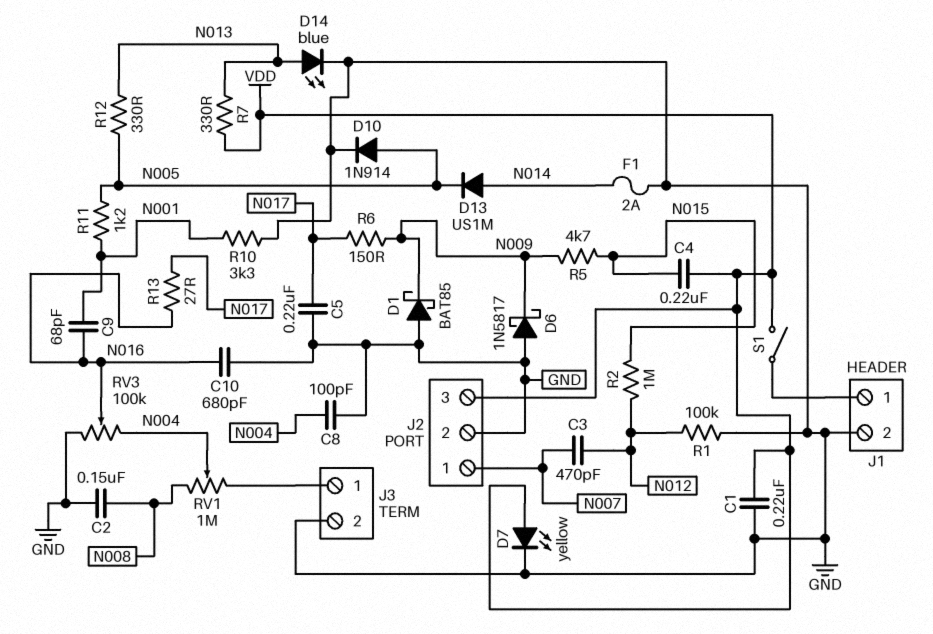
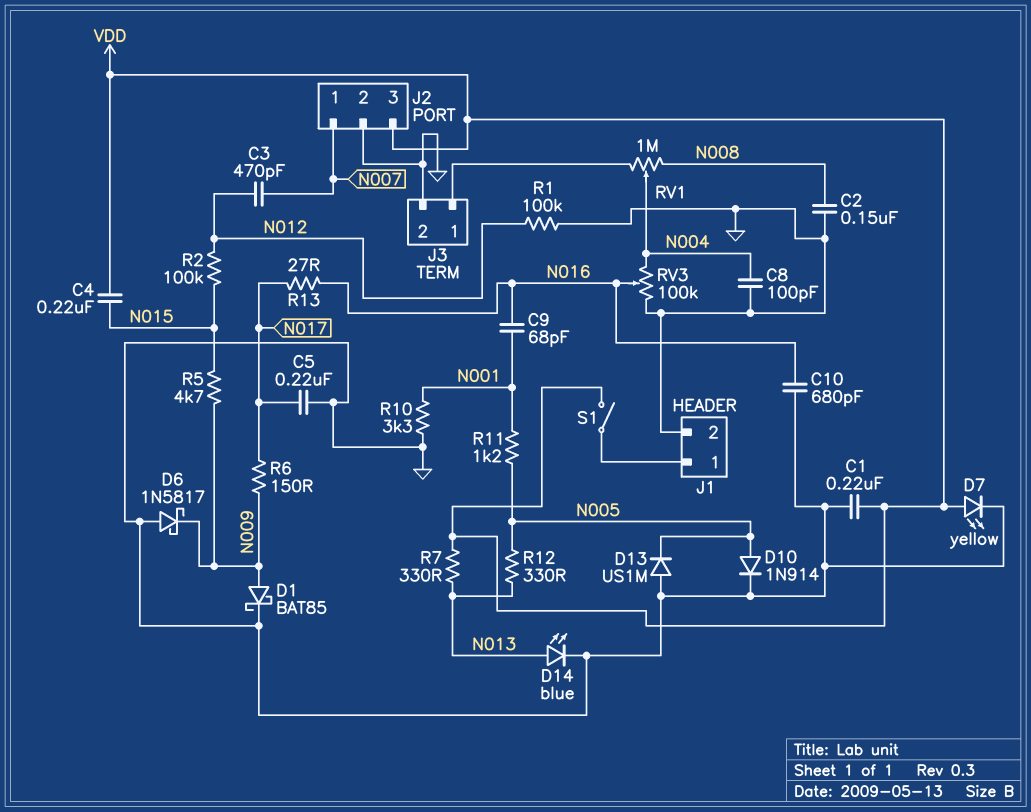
D1: schottky BAT85 (A GND, K N009) -> schottky BAT85 (A N009, K GND)
D13: diode US1M (A N014, K N005) -> diode US1M (A GND, K N005)
F1: 2A (GND, N014) -> none
R2: 1M (N012, N015) -> 100k (N012, N015)

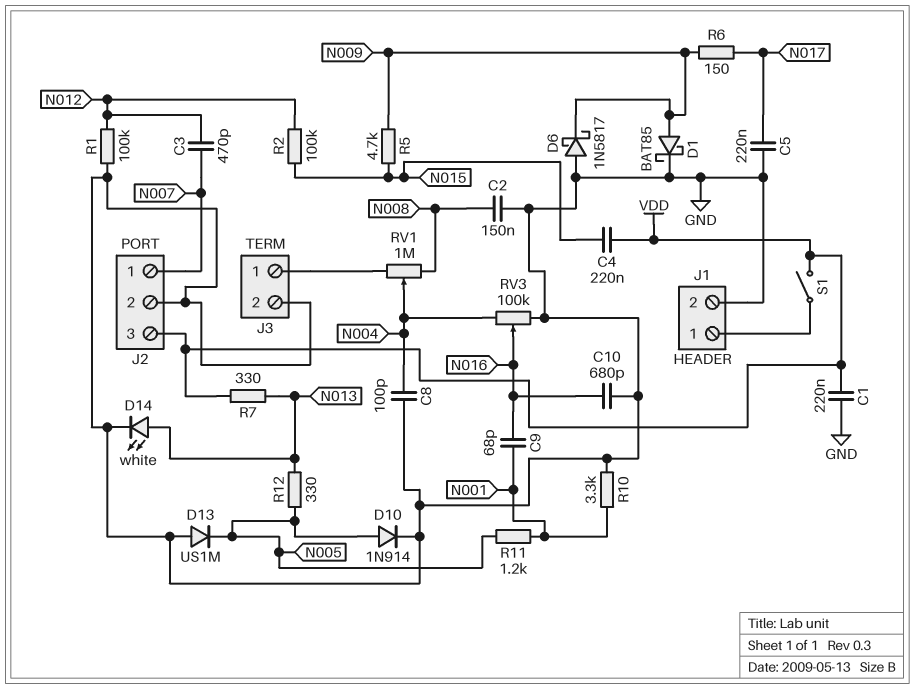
D7: LED yellow (A VDD, K GND) -> none
D14: LED blue (A N013, K GND) -> LED white (A N013, K GND)
R13: 27 (N016, N017) -> none

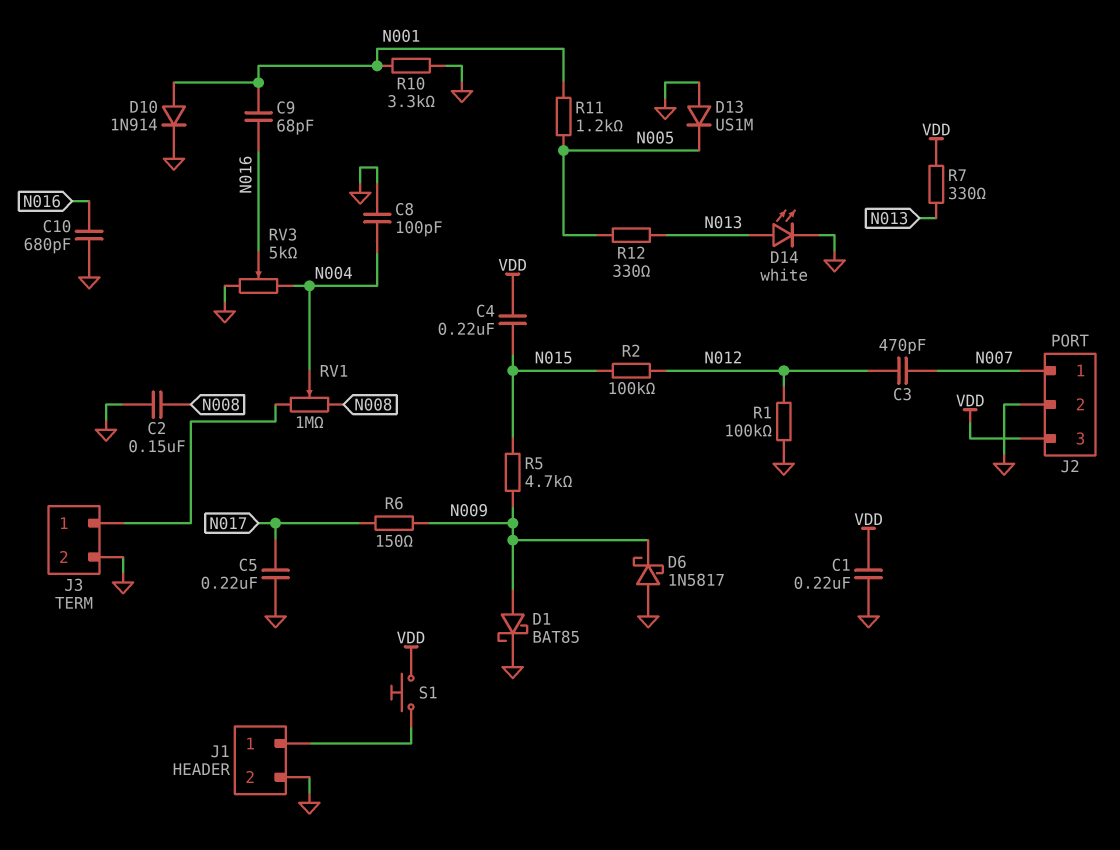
D10: diode 1N914 (A N005, K GND) -> diode 1N914 (A N001, K GND)
RV3: 100k (GND, N004, wiper N016) -> 5k (GND, N004, wiper N016)
S1: switch (J1/1, VDD) -> button (J1/1, VDD)

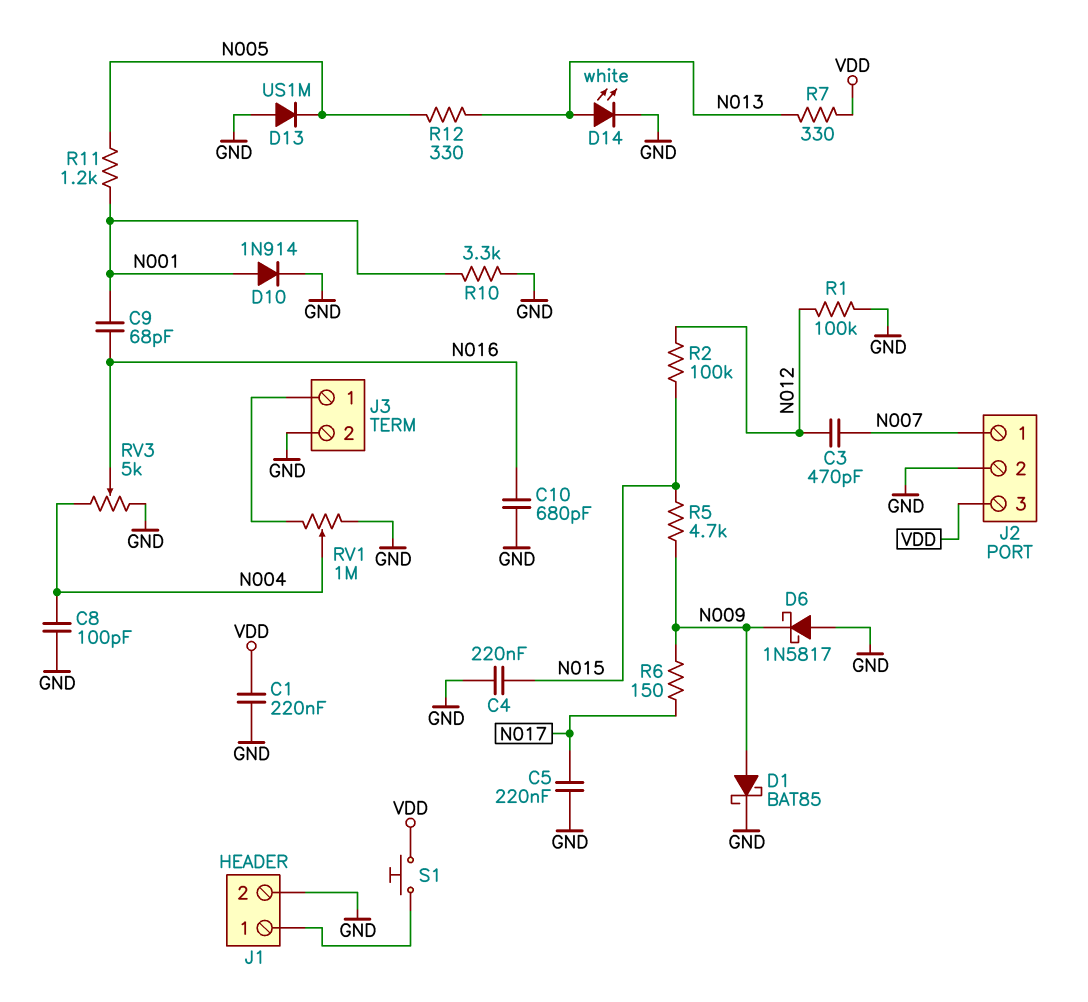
C2: 150nF (GND, N008) -> none
C4: 220nF (N015, VDD) -> 220nF (GND, N015)
RV1: 1M (J3/1, N008, wiper N004) -> 1M (GND, J3/1, wiper N004)

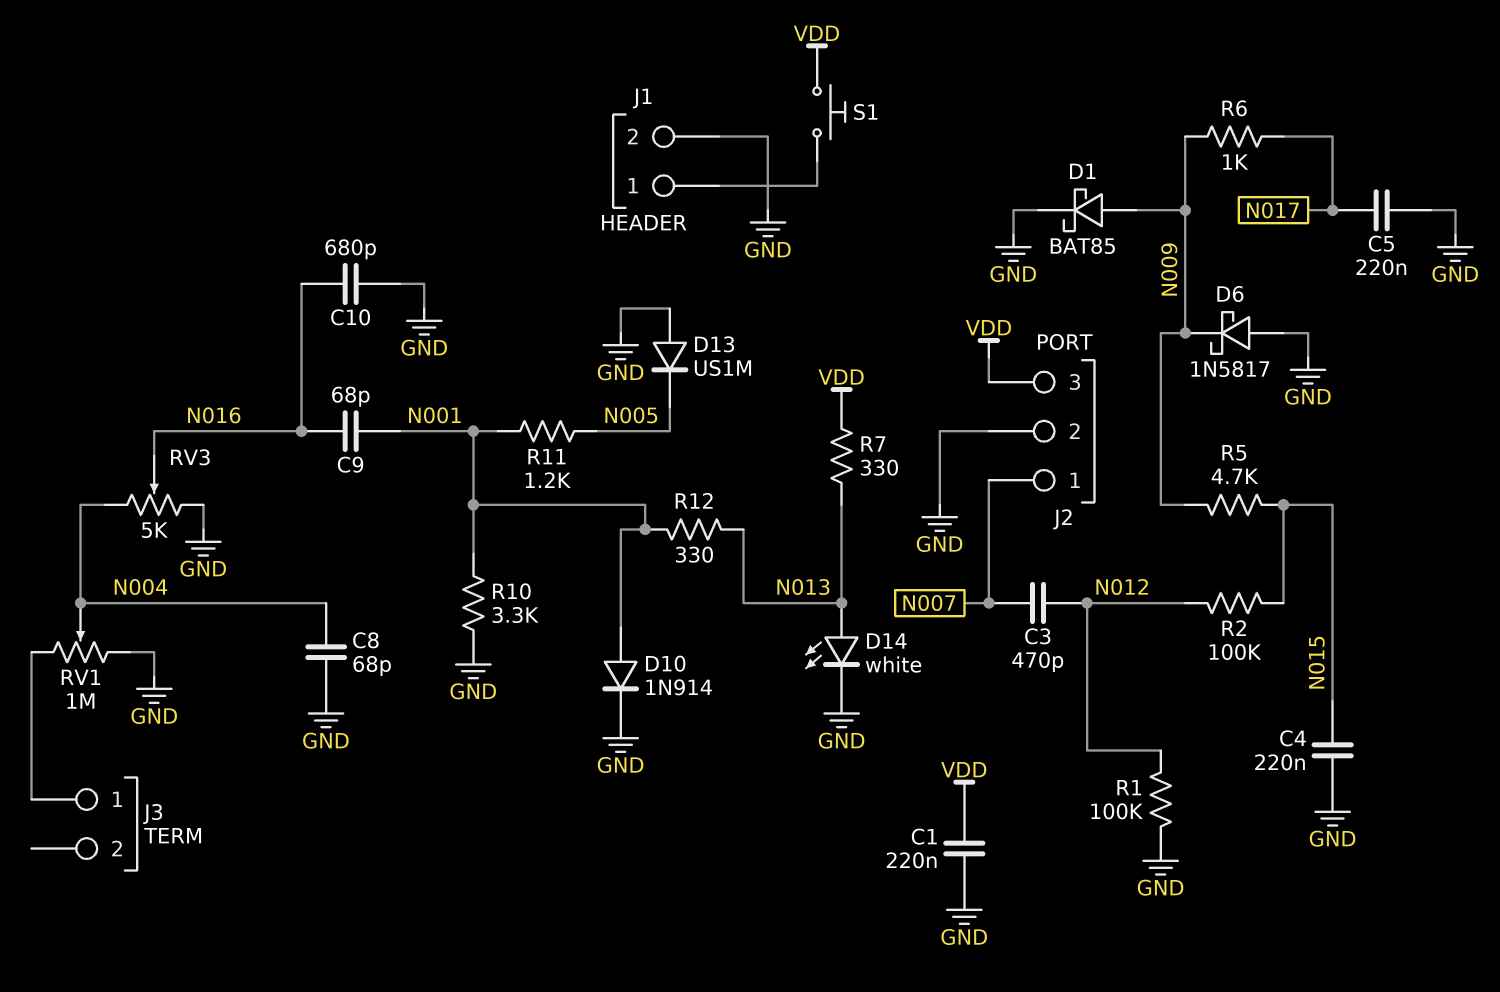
C8: 100pF (GND, N004) -> 68pF (GND, N004)
J3 pin 2: GND -> none
R6: 150 (N009, N017) -> 1k (N009, N017)
R12: 330 (N005, N013) -> 330 (N001, N013)

